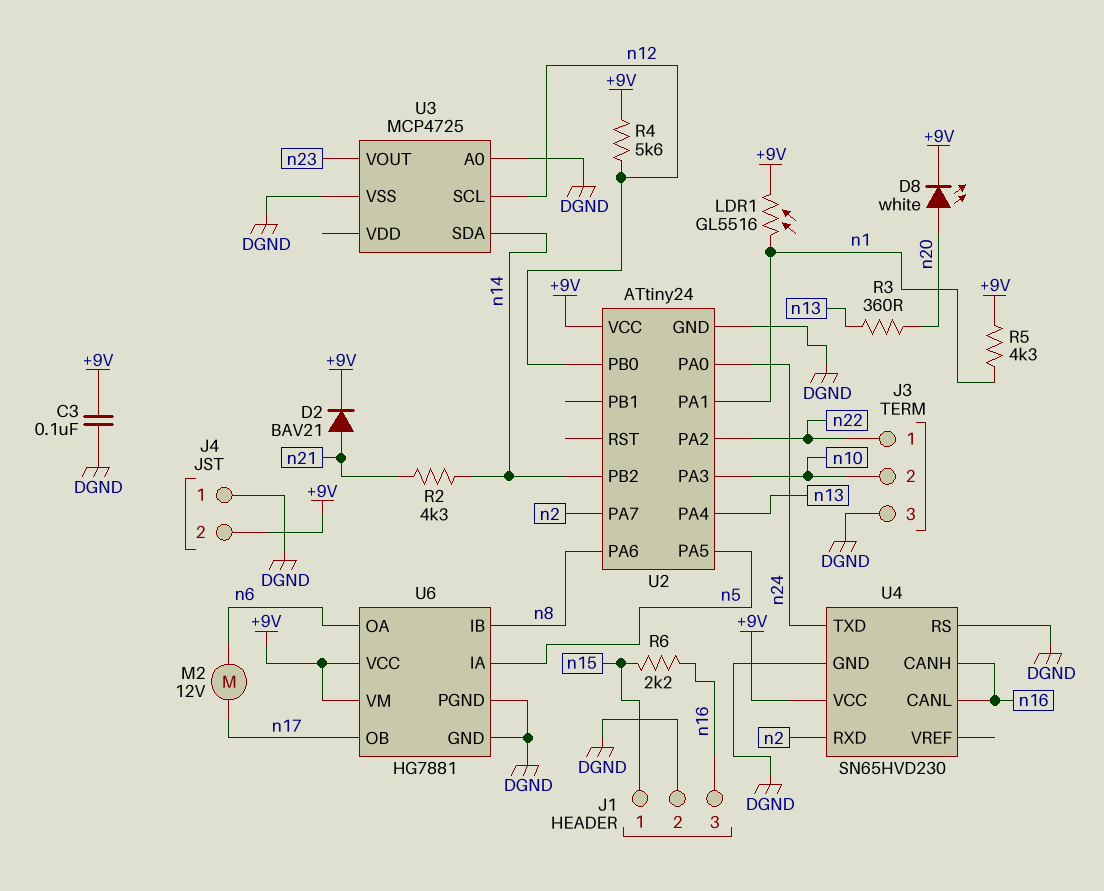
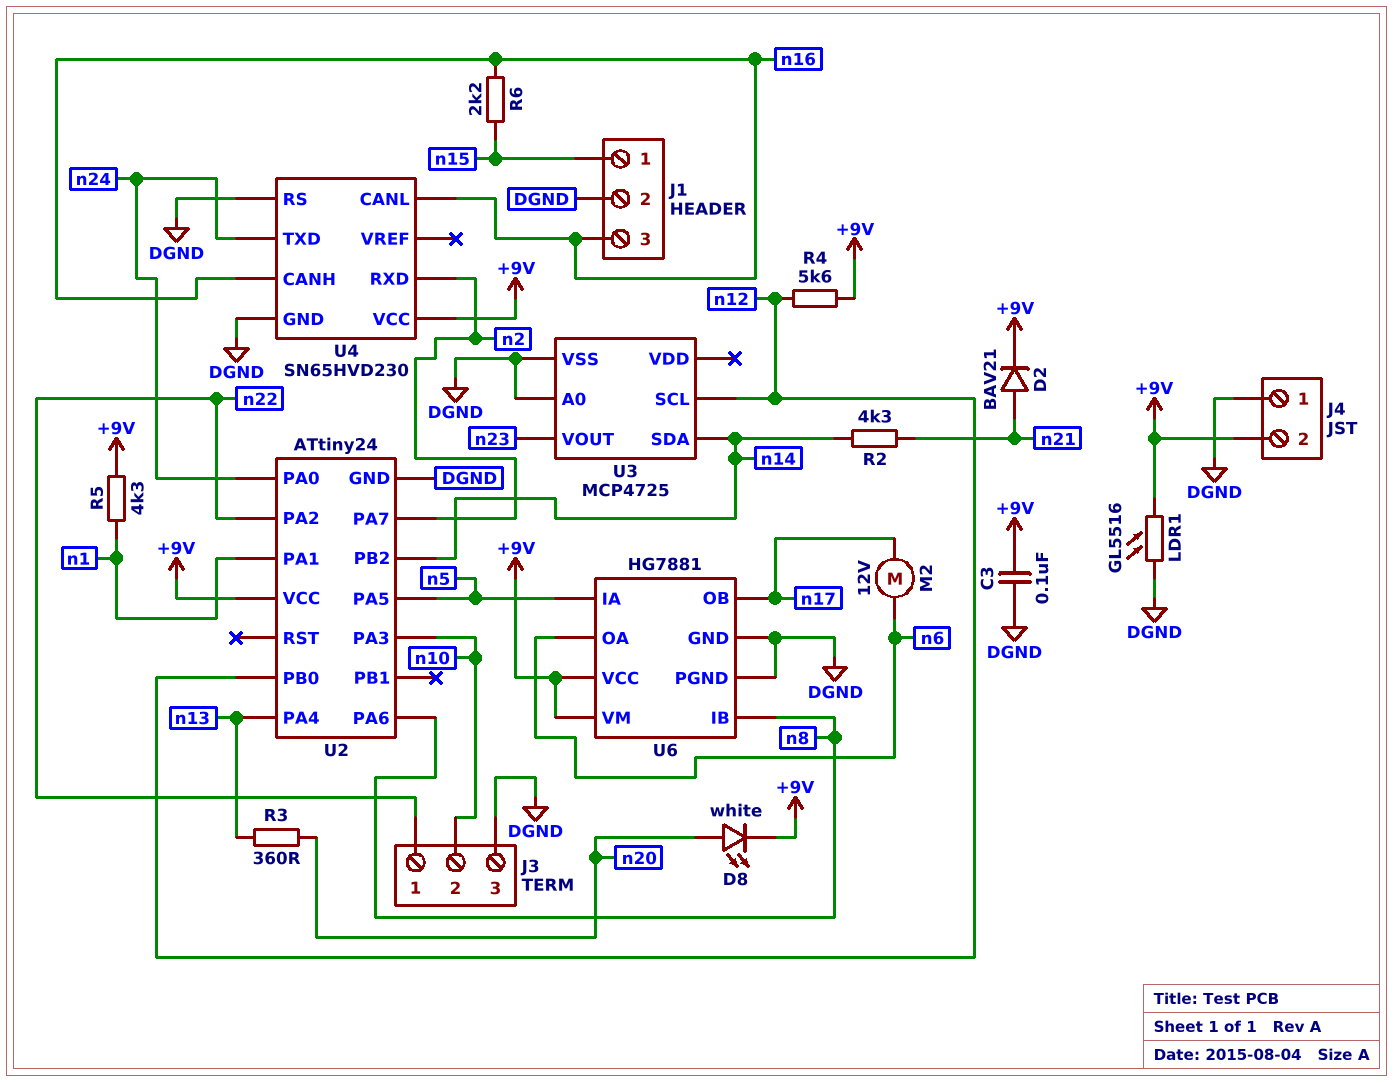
LDR1: GL5516 (+9V, n1) -> GL5516 (+9V, DGND)

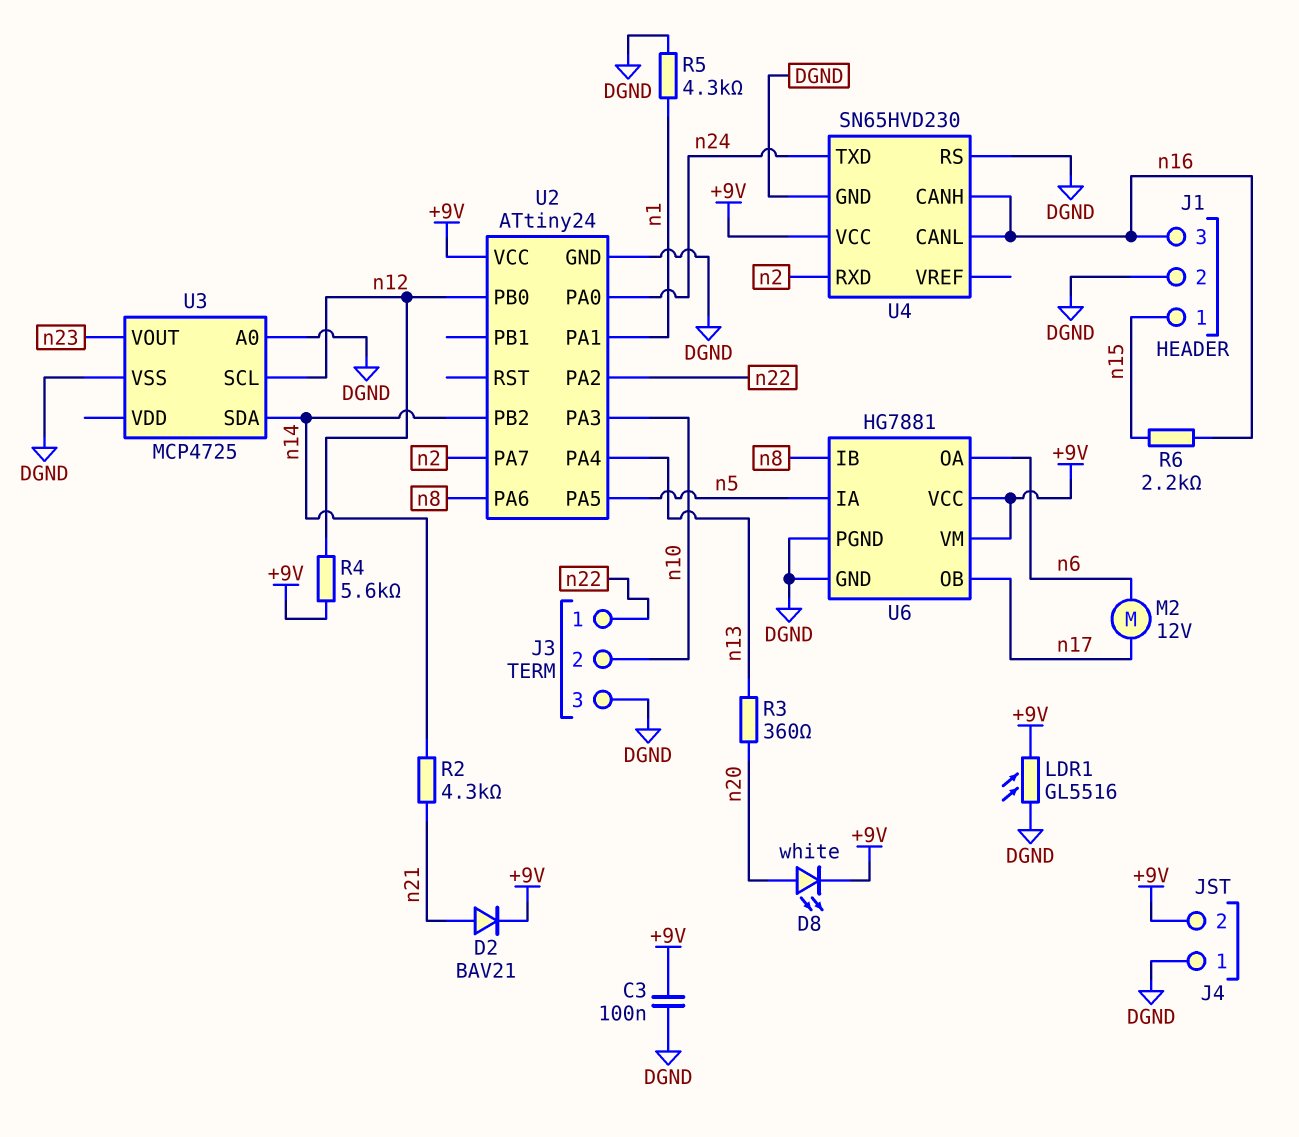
R5: 4.3k (+9V, n1) -> 4.3k (DGND, n1)

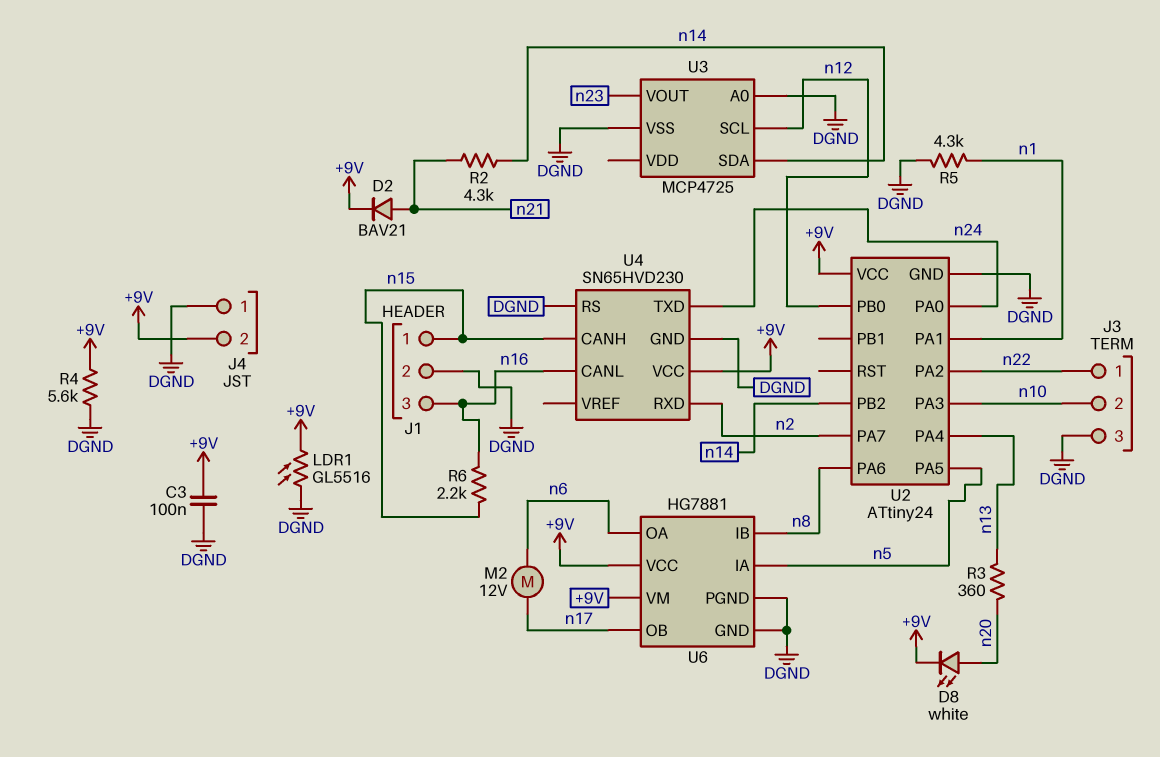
R4: 5.6k (+9V, n12) -> 5.6k (+9V, DGND)
U4 pin CANH: n16 -> n15

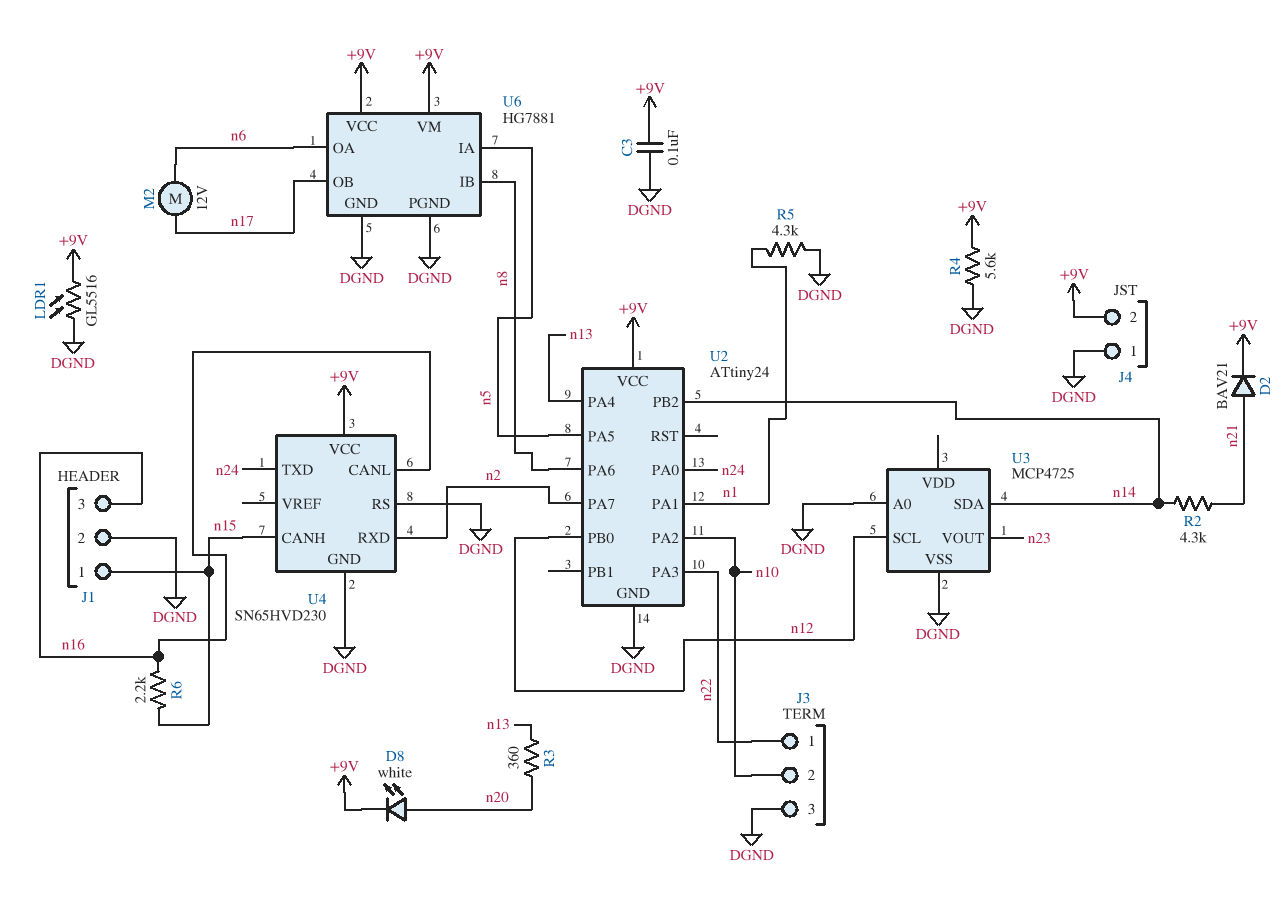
U2 pin PA2: n22 -> n10
U2 pin PA3: n10 -> n22

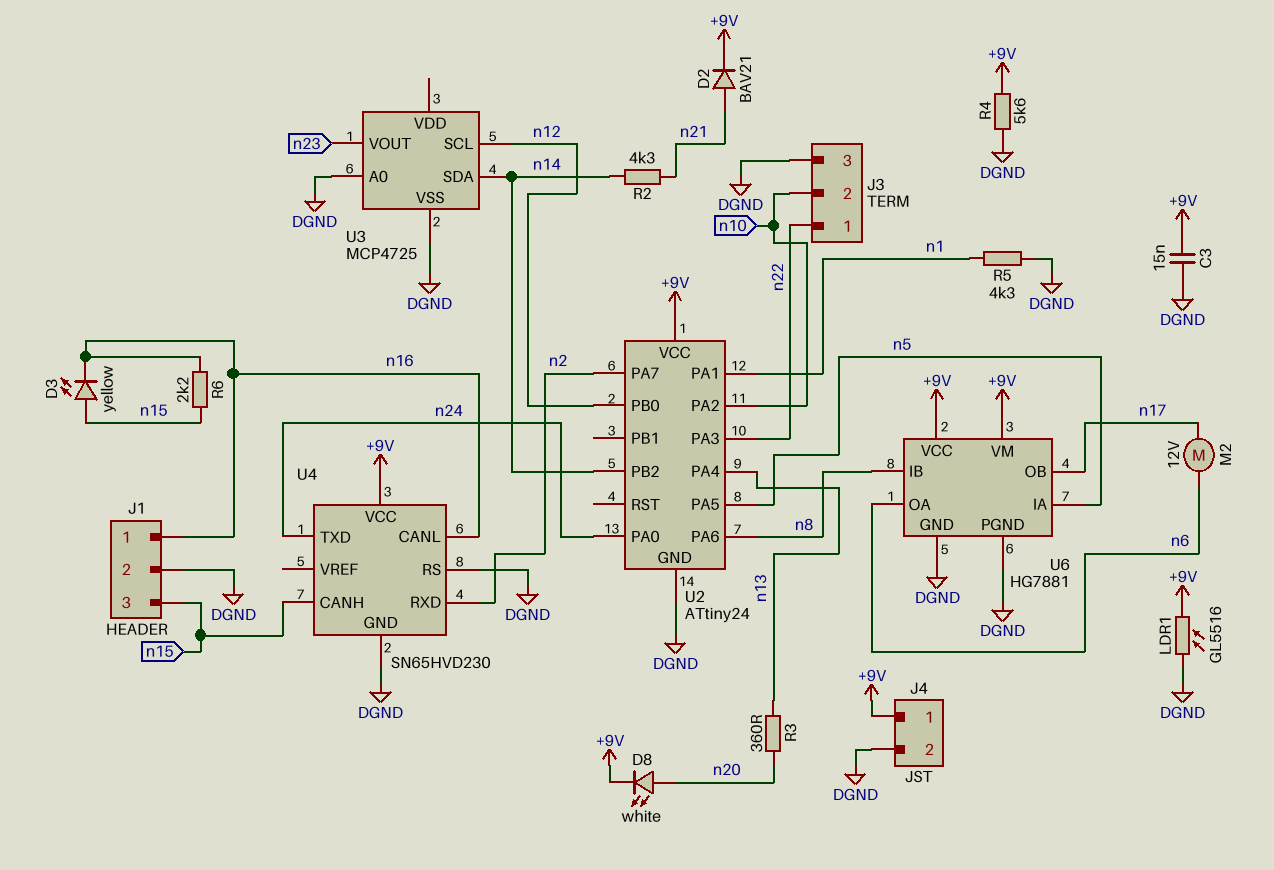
C3: 100nF (+9V, DGND) -> 15nF (+9V, DGND)
D3: none -> LED yellow (A n15, K n16)
J1 pin 1: n15 -> n16
J1 pin 3: n16 -> n15
J4 pin 1: DGND -> +9V
J4 pin 2: +9V -> DGND

